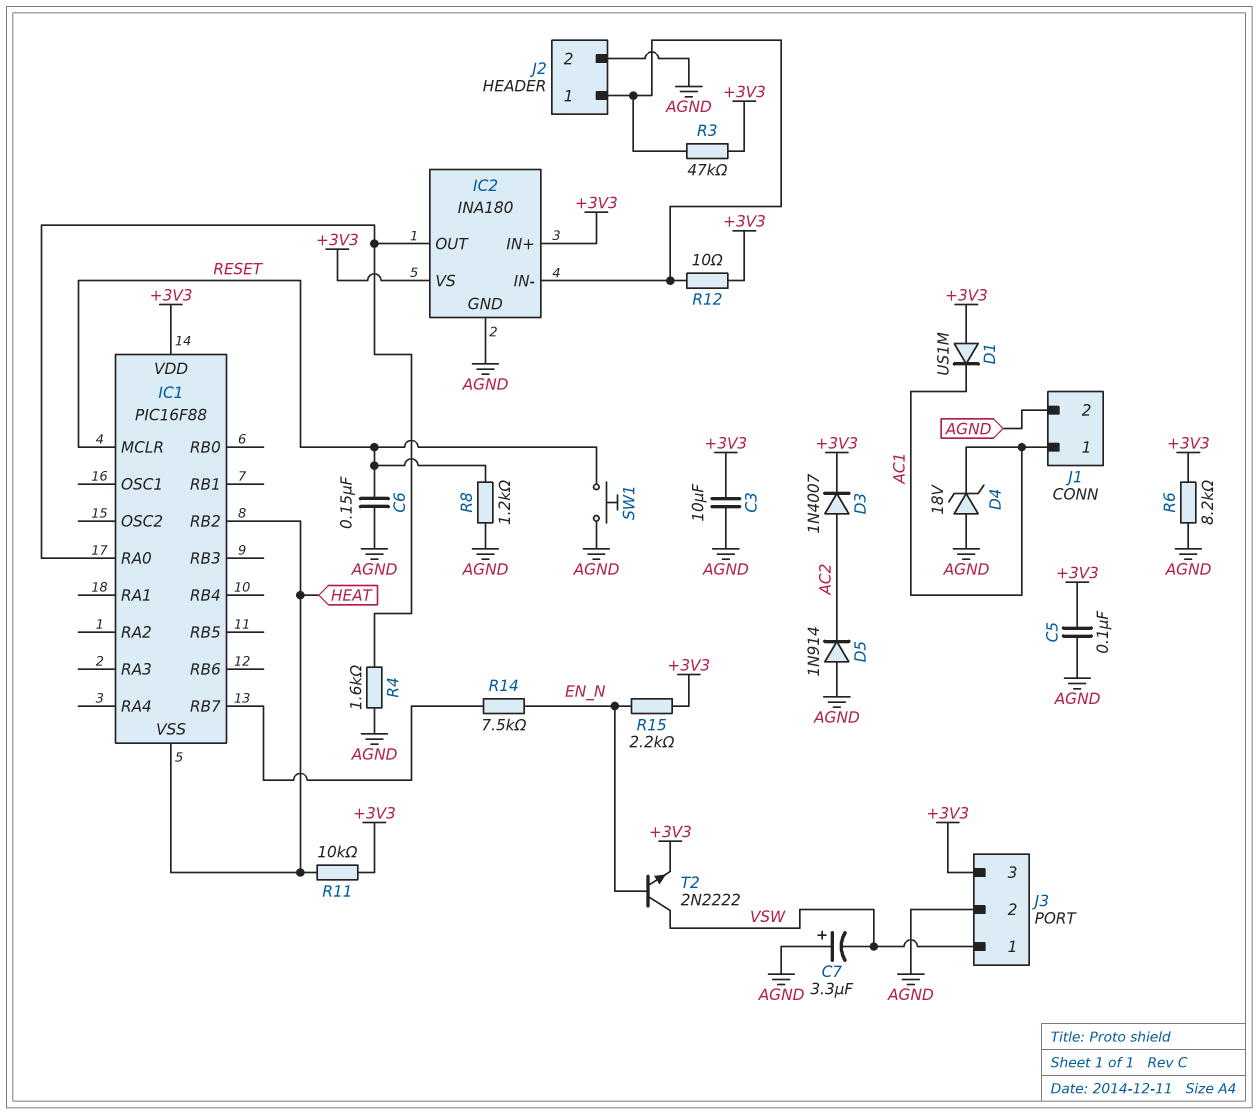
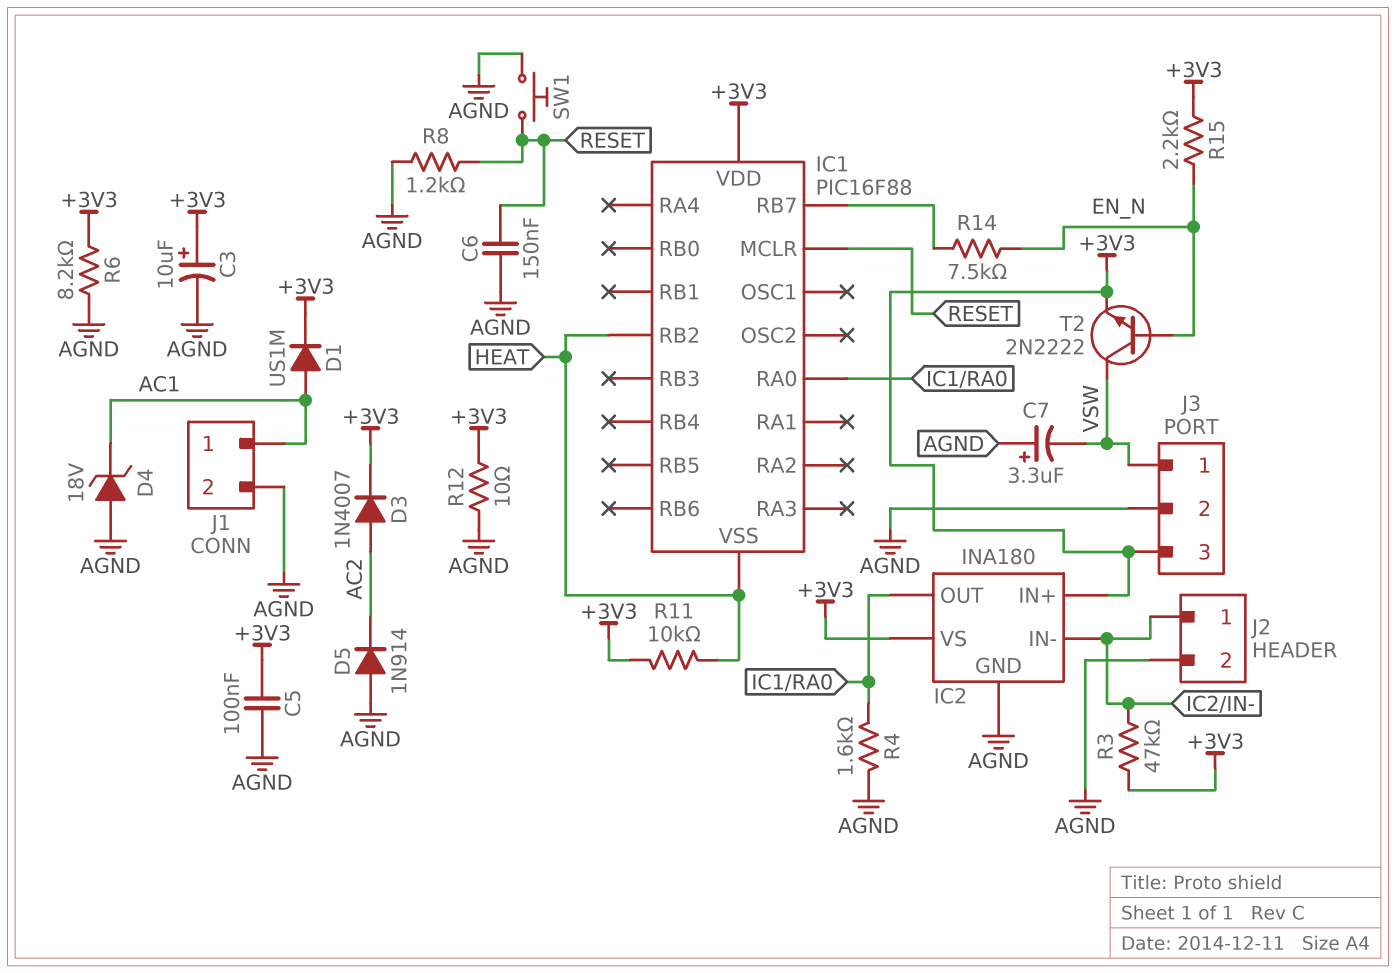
C3: 10uF (+3V3, AGND) -> 10uF (plus +3V3, minus AGND)
D1: diode US1M (A +3V3, K AC1) -> diode US1M (A AC1, K +3V3)
R12: 10 (+3V3, IC2/IN-) -> 10 (+3V3, AGND)

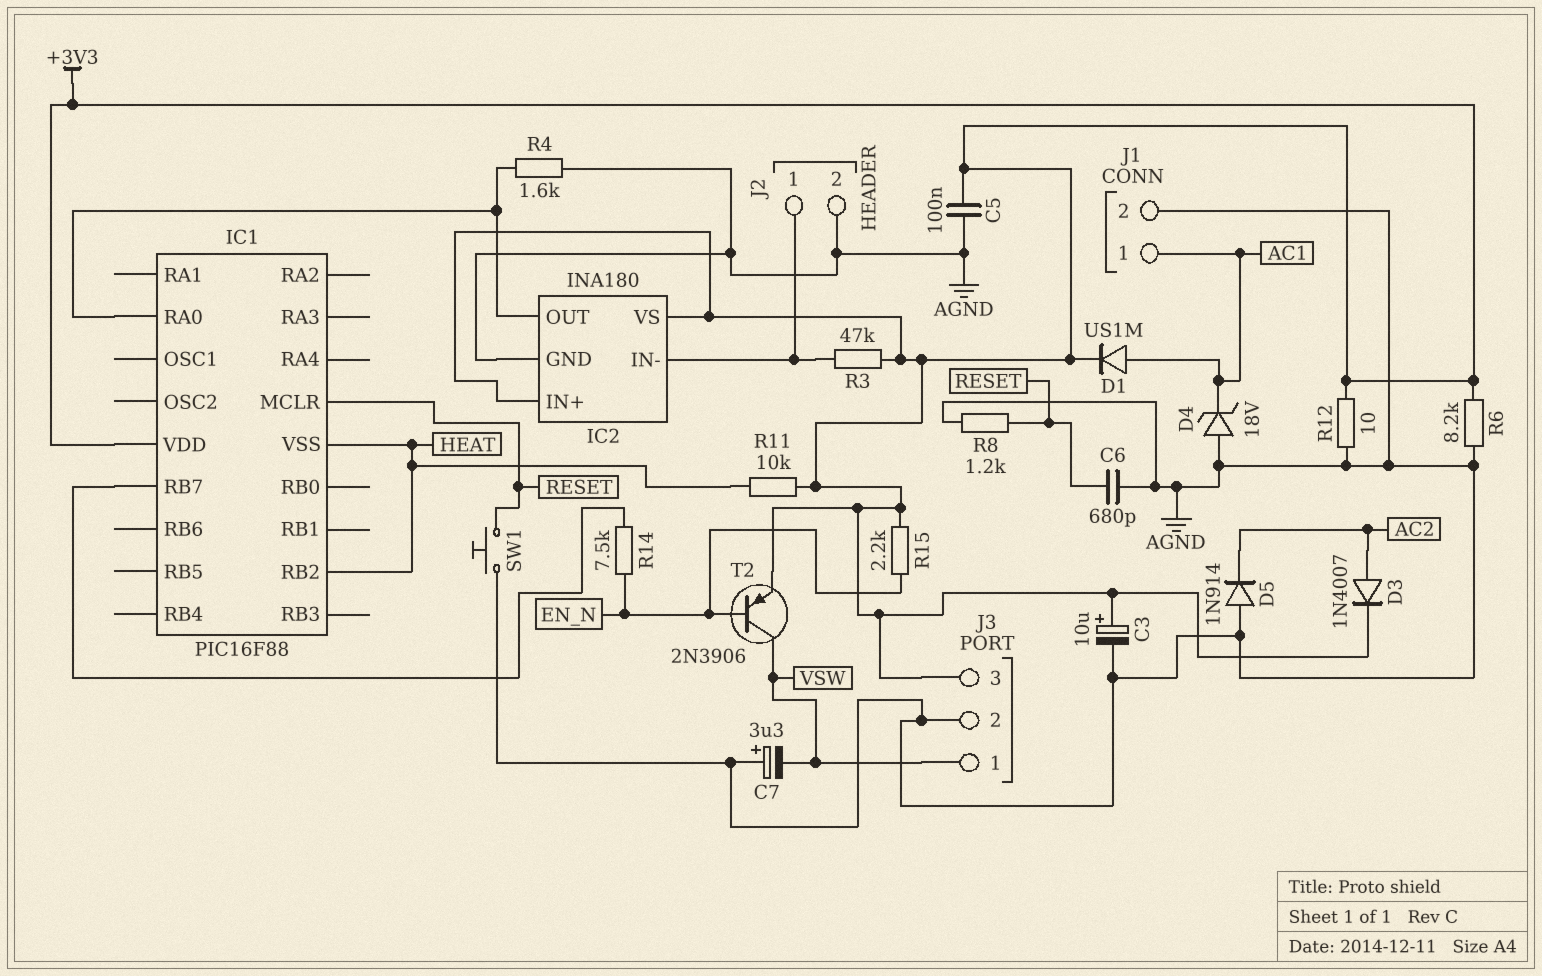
C6: 150nF (AGND, RESET) -> 680pF (AGND, RESET)
T2: NPN 2N2222 (B EN_N, C VSW, E +3V3) -> PNP 2N3906 (B EN_N, C VSW, E +3V3)

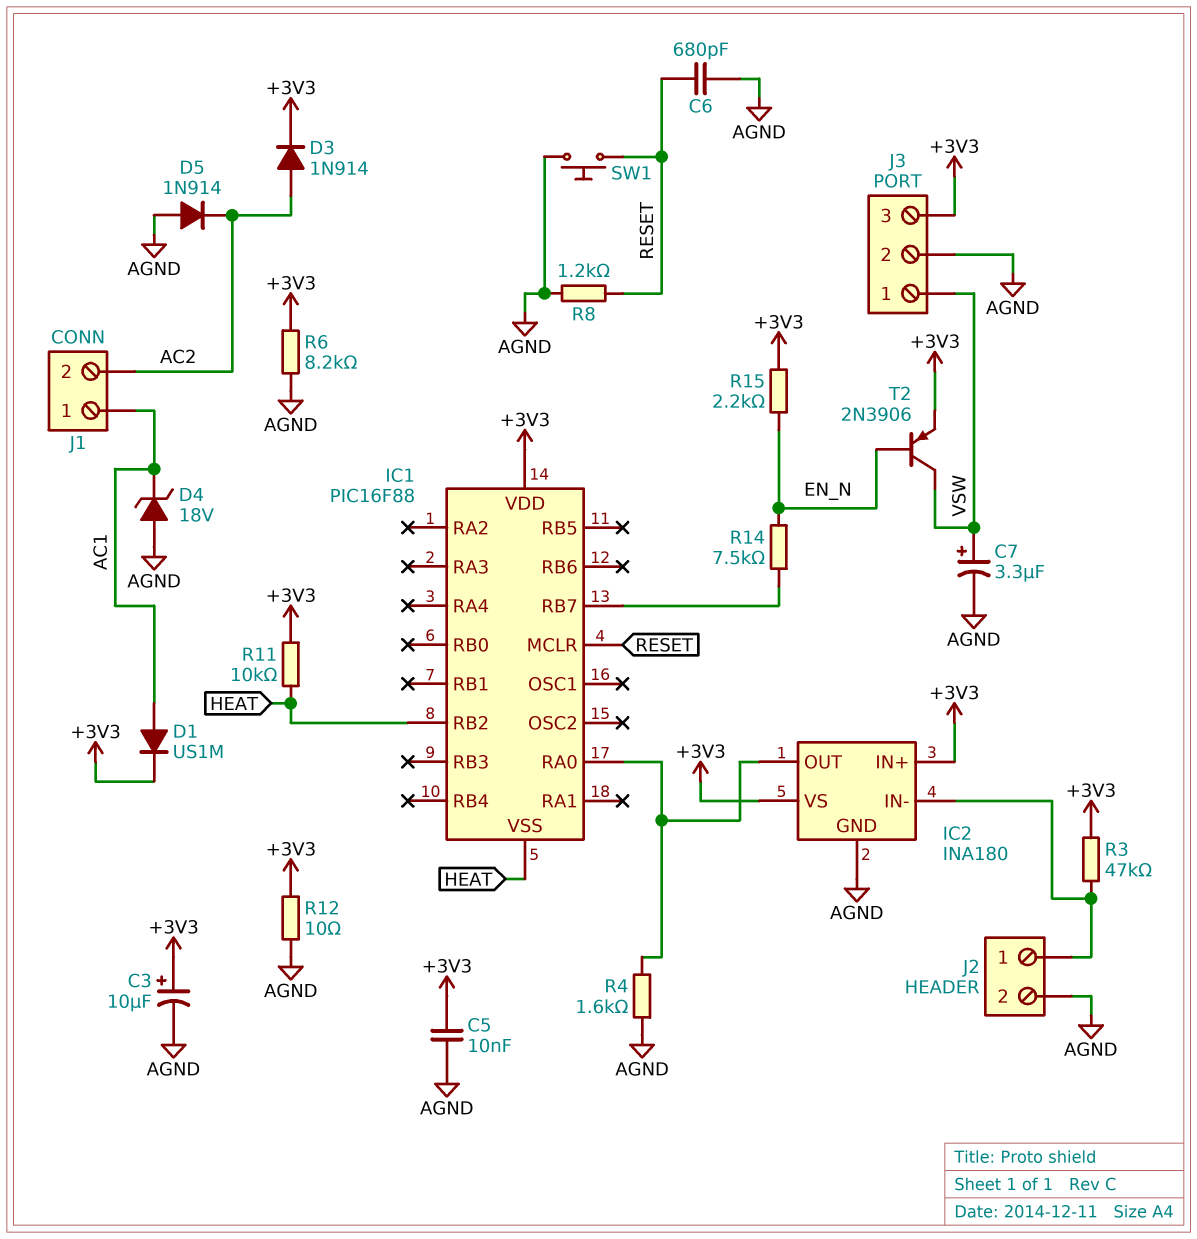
C5: 100nF (+3V3, AGND) -> 10nF (+3V3, AGND)
C7: 3.3uF (plus AGND, minus VSW) -> 3.3uF (plus VSW, minus AGND)
D3: diode 1N4007 (A AC2, K +3V3) -> diode 1N914 (A AC2, K +3V3)
J1 pin 2: AGND -> AC2

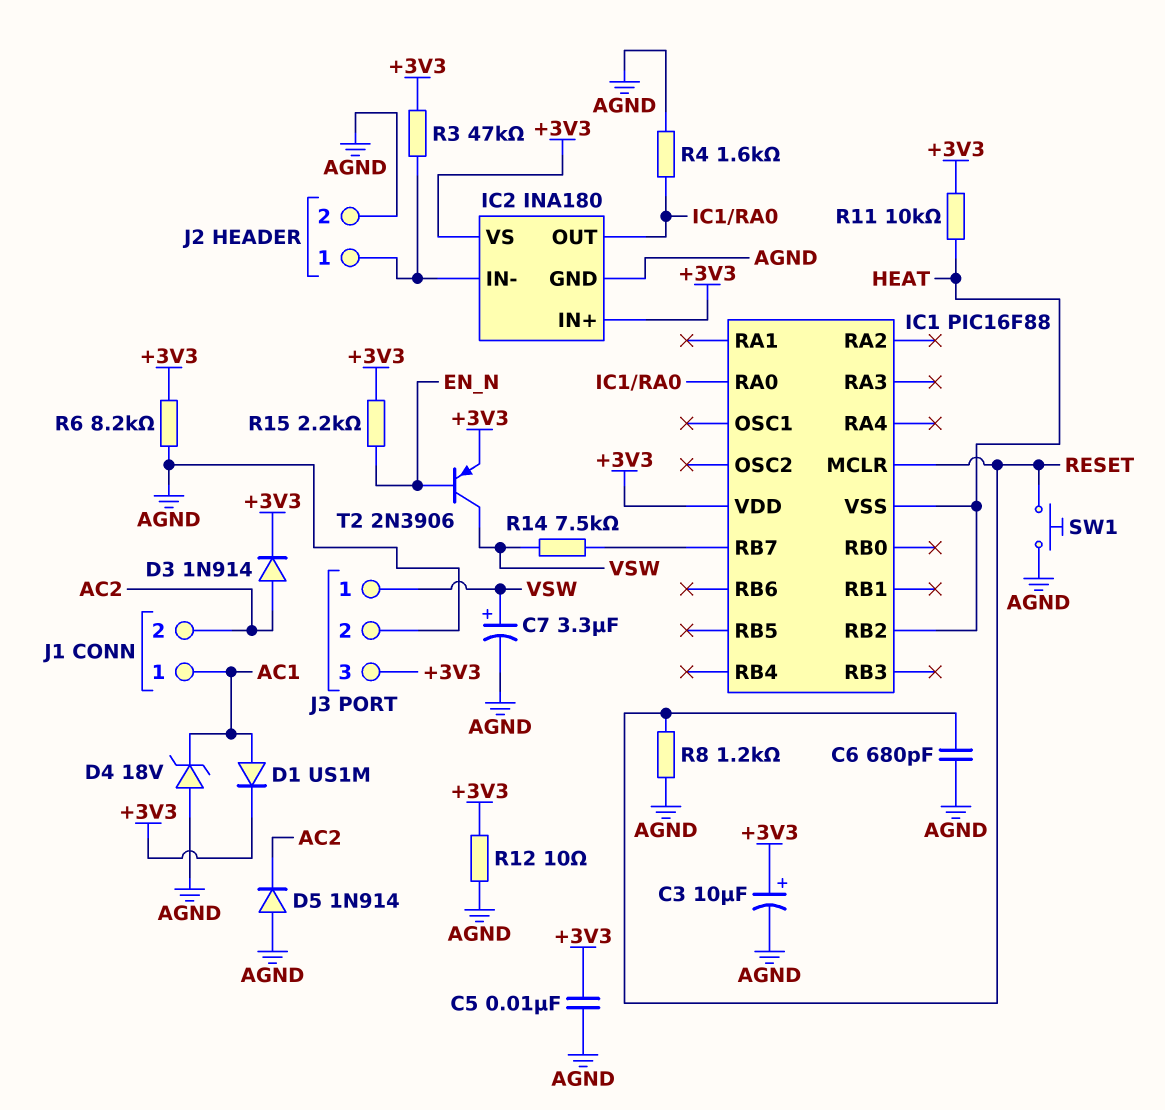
R14: 7.5k (EN_N, IC1/RB7) -> 7.5k (IC1/RB7, VSW)

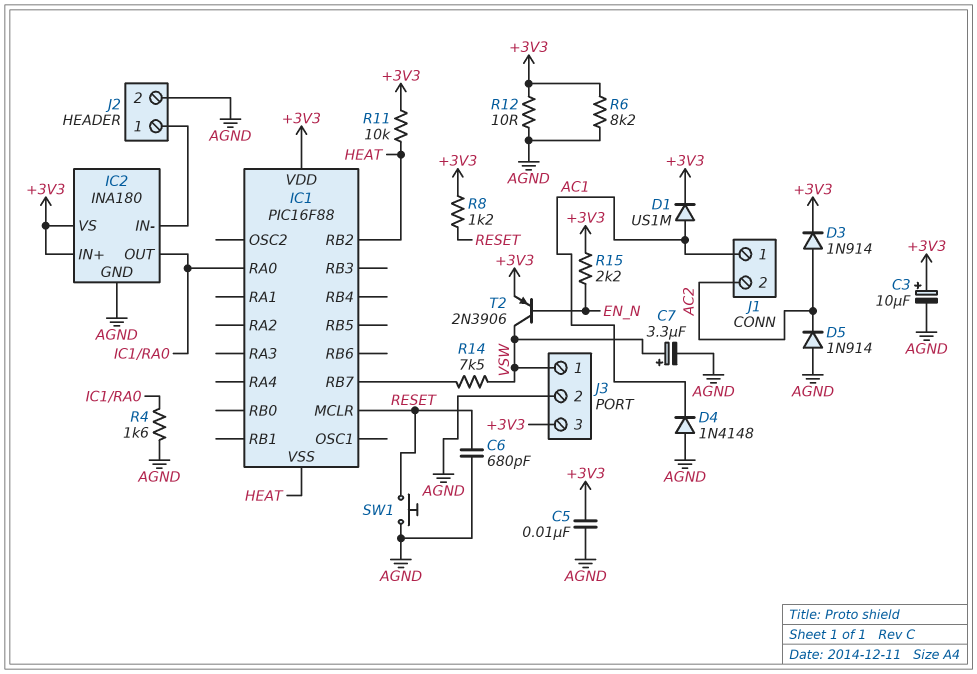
D4: zener 18V (A AGND, K AC1) -> diode 1N4148 (A AGND, K AC1)
R3: 47k (+3V3, IC2/IN-) -> none
R8: 1.2k (AGND, RESET) -> 1.2k (+3V3, RESET)

